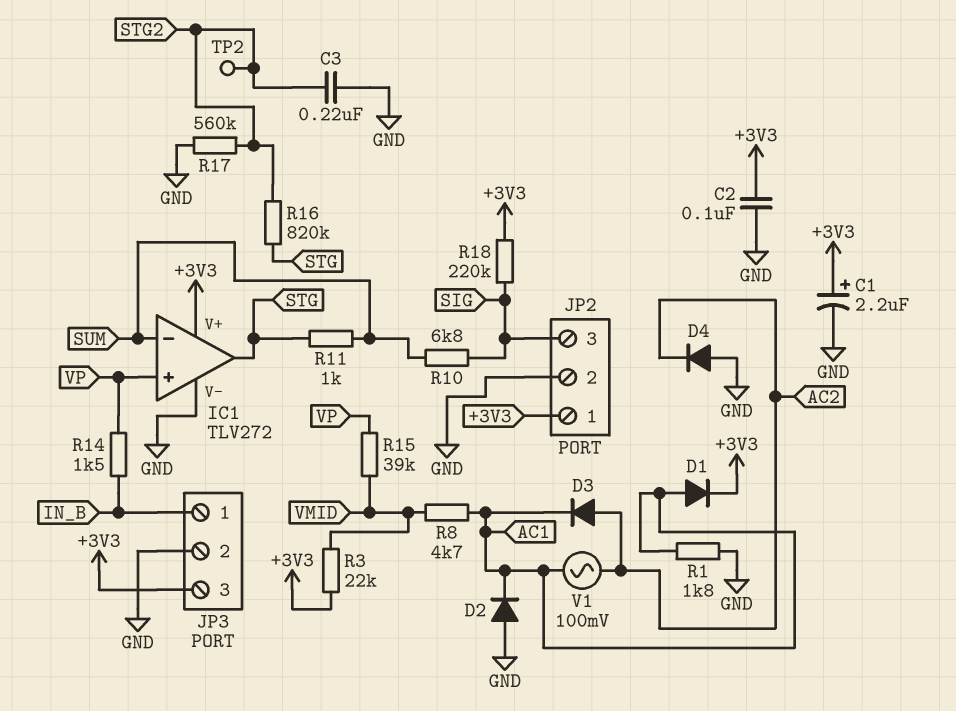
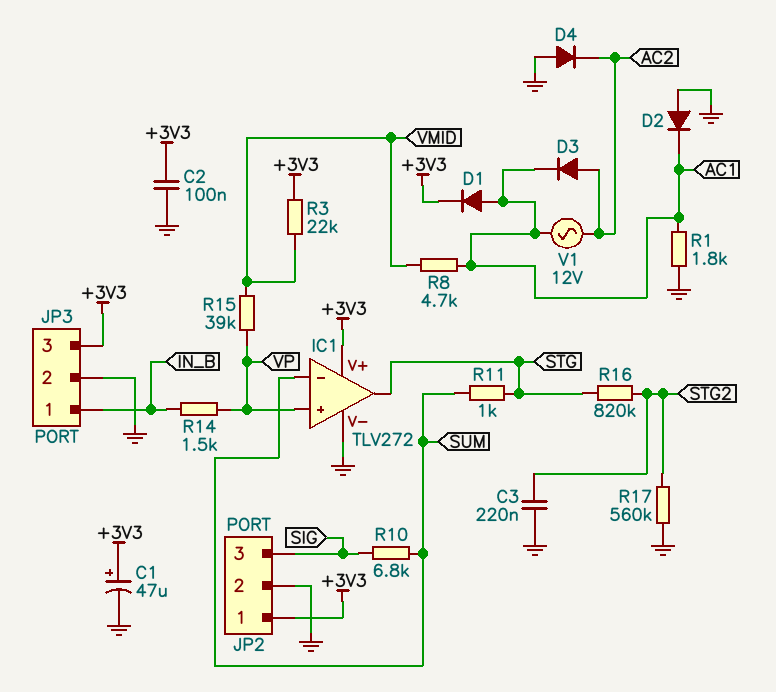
C1: 2.2uF (plus +3V3, minus GND) -> 47uF (plus +3V3, minus GND)
R18: 220k (+3V3, SIG) -> none
TP2: test point (STG2) -> none
V1: AC 100mV (AC1, AC2) -> AC 12V (AC1, AC2)

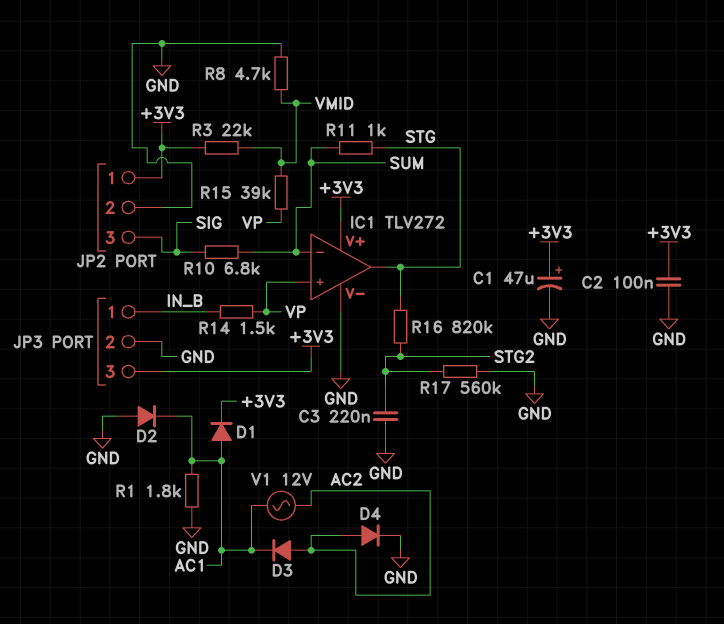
D4: diode (A GND, K AC2) -> diode (A AC2, K GND)
R8: 4.7k (AC1, VMID) -> 4.7k (GND, VMID)

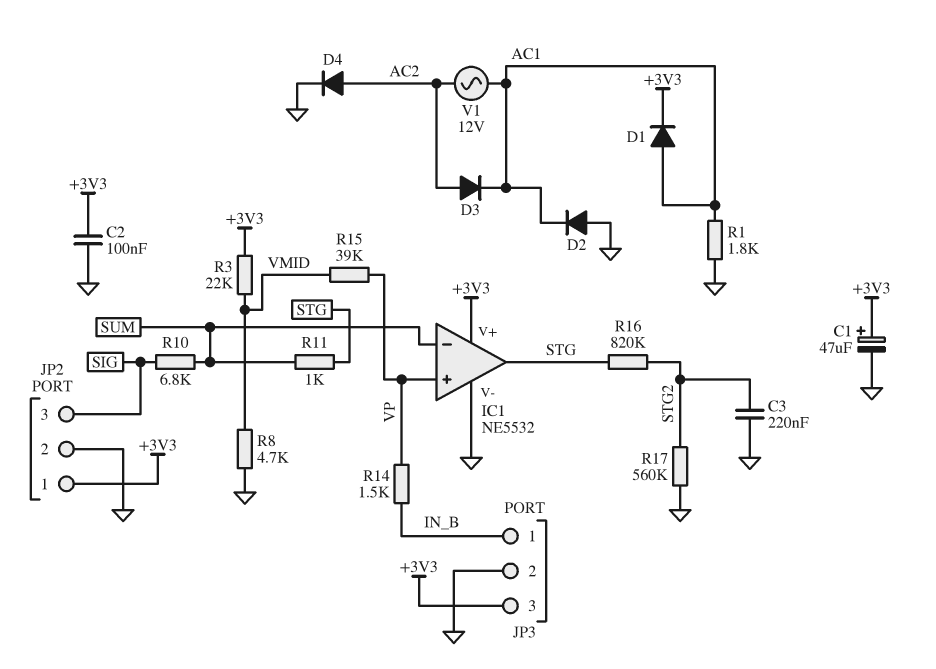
IC1: TLV272 -> NE5532

